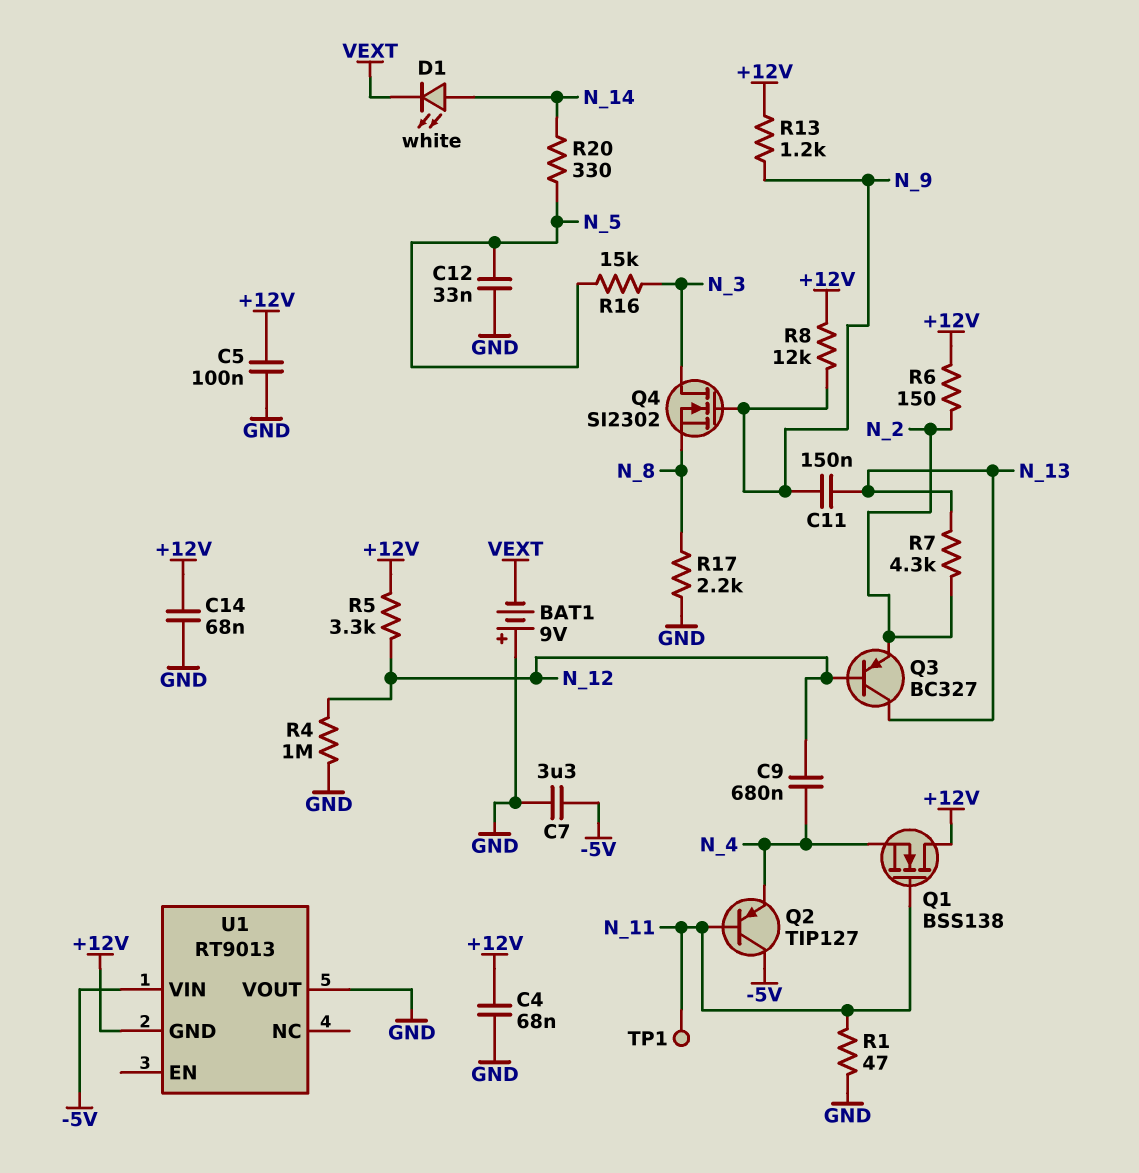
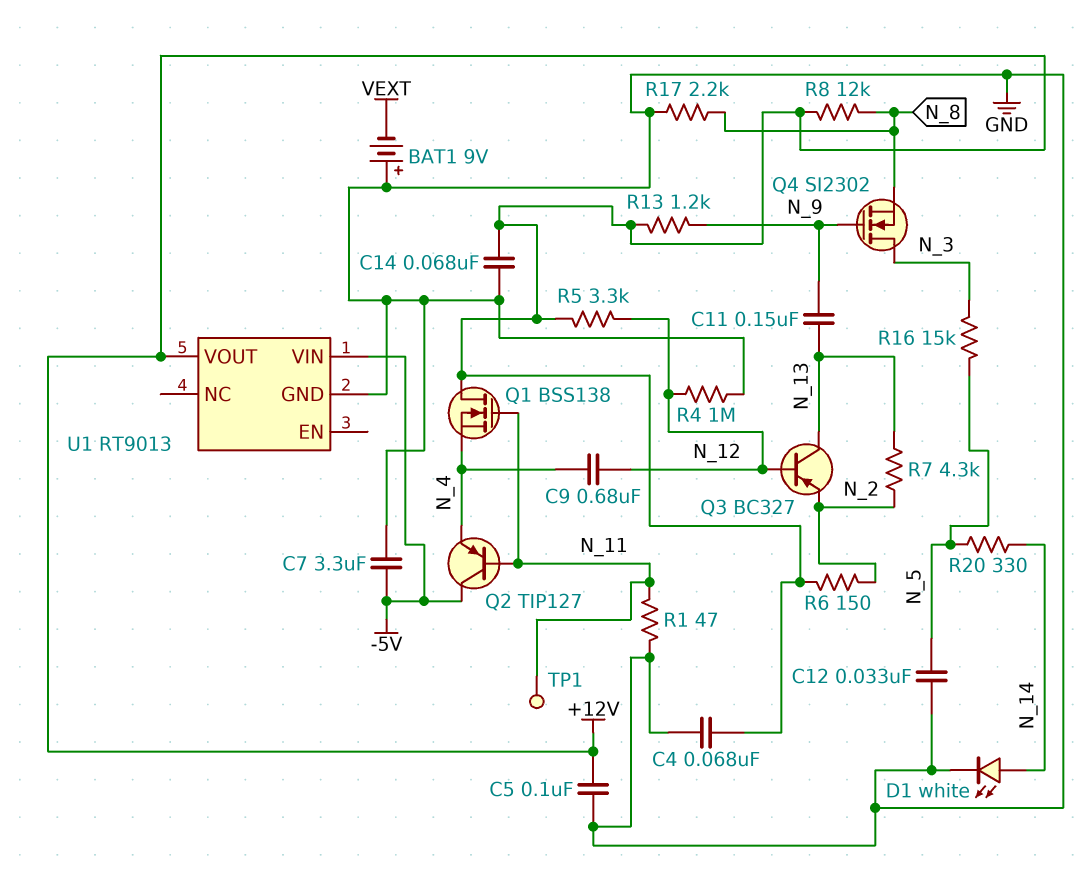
D1: LED white (A N_14, K VEXT) -> LED white (A N_14, K GND)
R8: 12k (+12V, N_9) -> 12k (+12V, N_8)
U1 pin GND: +12V -> GND
U1 pin VOUT: GND -> +12V

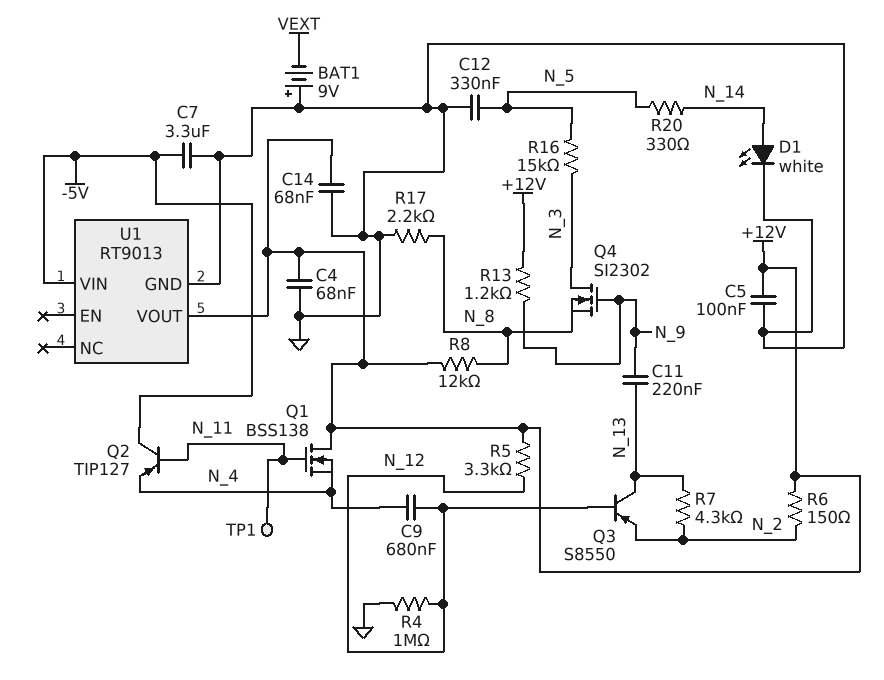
C11: 150nF (N_9, N_13) -> 220nF (N_9, N_13)
C12: 33nF (GND, N_5) -> 330nF (GND, N_5)
Q3: PNP BC327 (B N_12, C N_13, E N_2) -> PNP S8550 (B N_12, C N_13, E N_2)
R1: 47 (GND, N_11) -> none

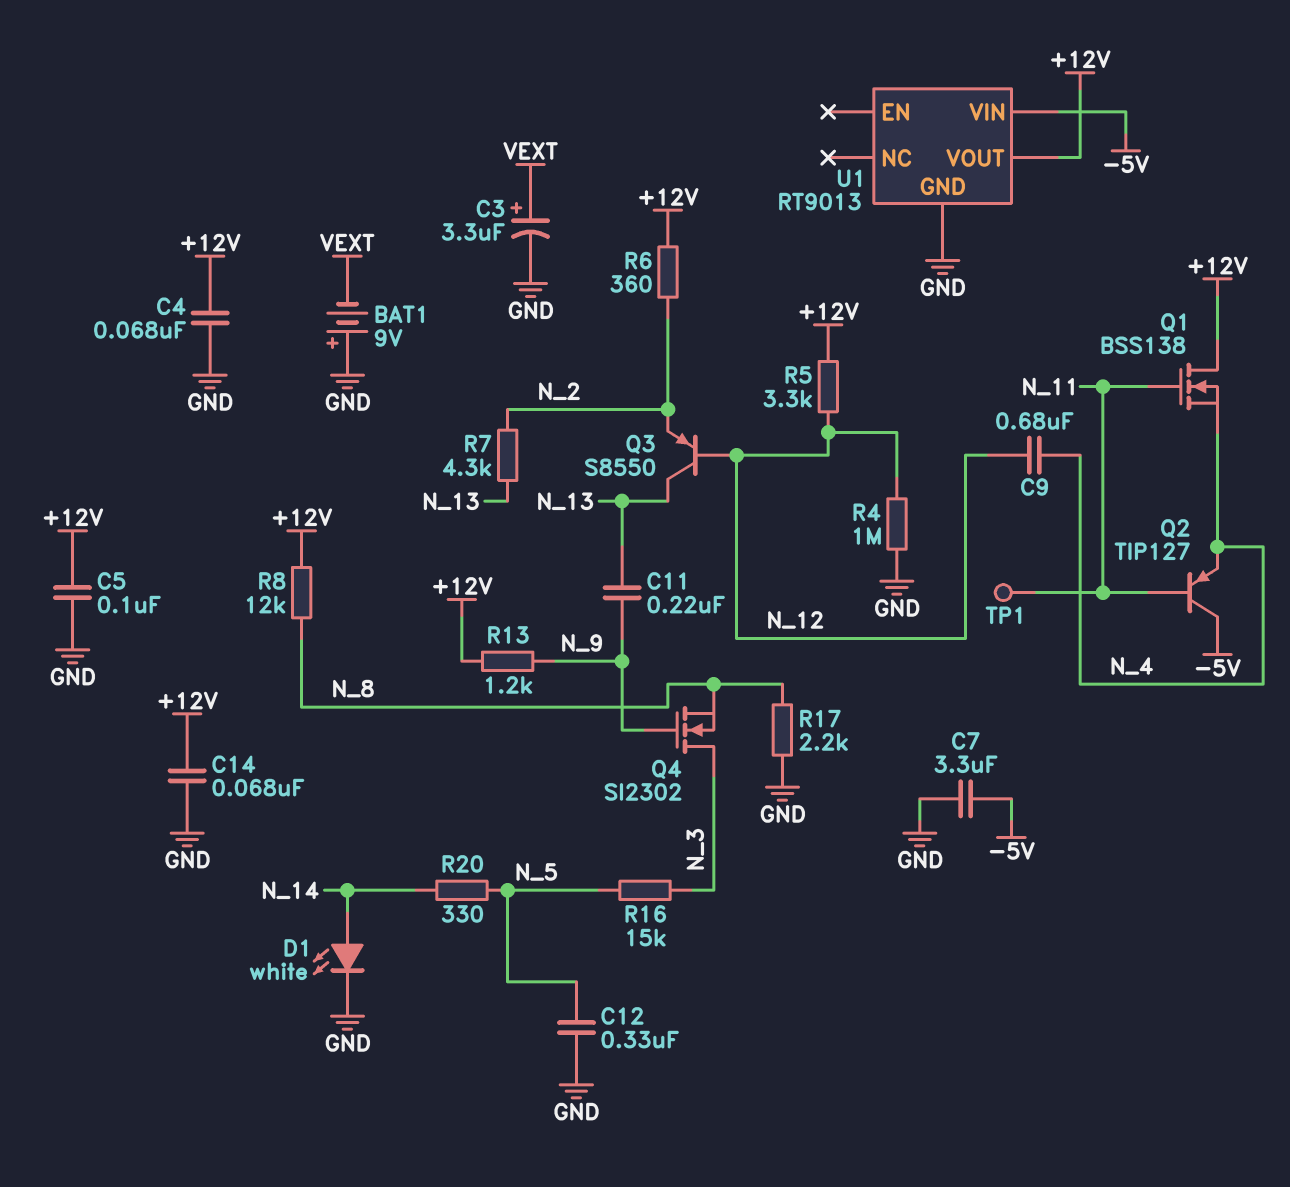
C3: none -> 3.3uF (plus VEXT, minus GND)
R6: 150 (+12V, N_2) -> 360 (+12V, N_2)

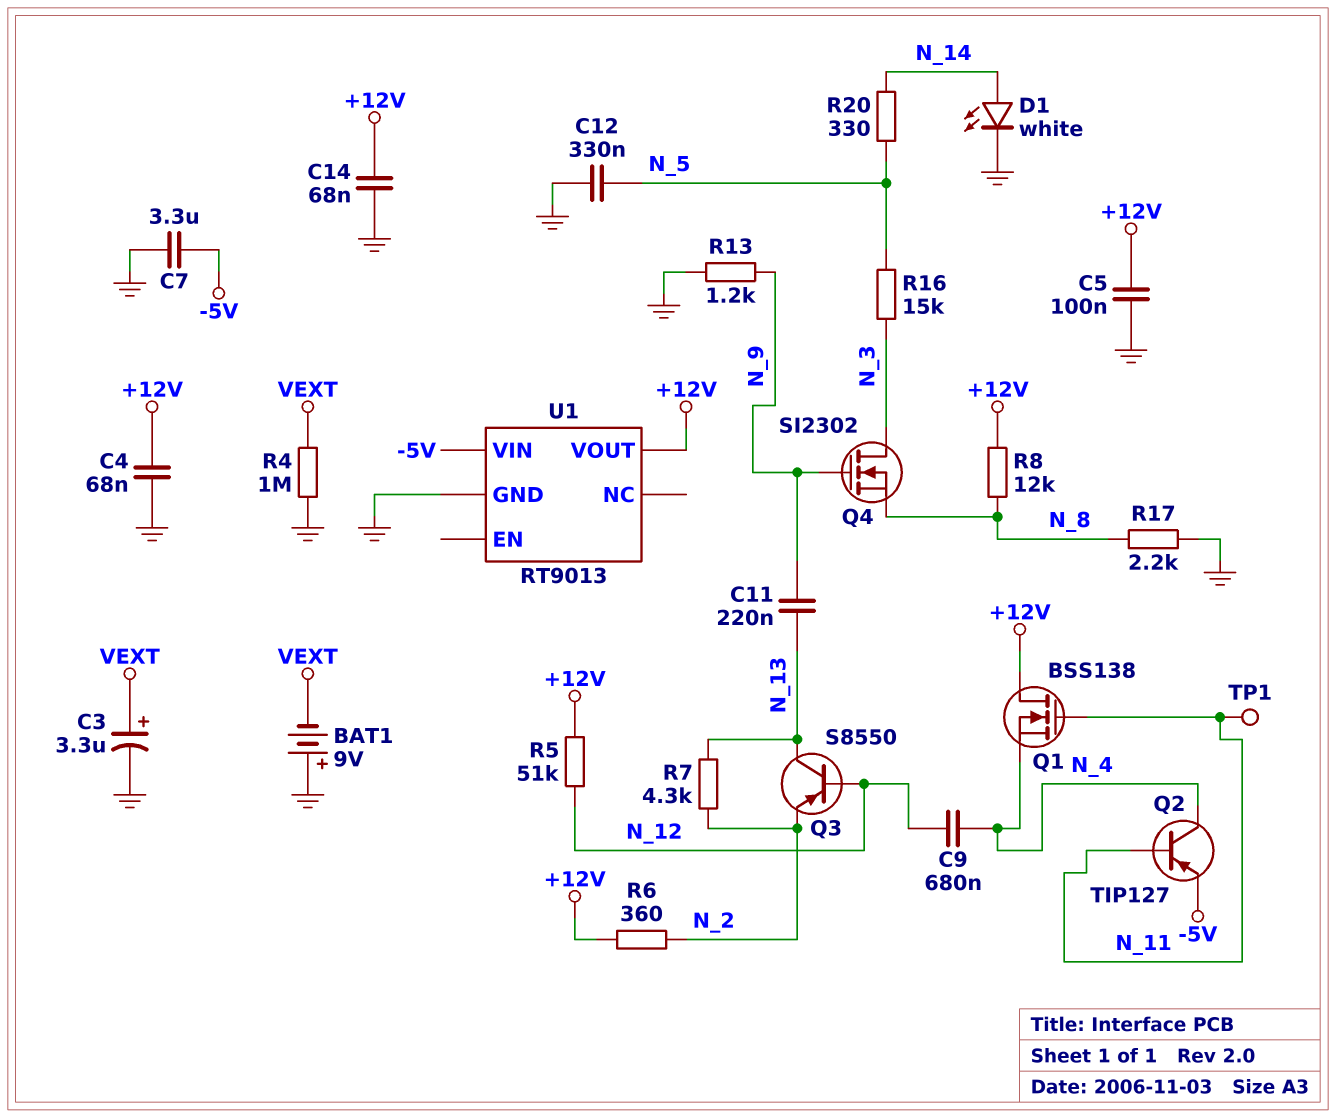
Q2: PNP TIP127 (B N_11, C -5V, E N_4) -> PNP TIP127 (B N_11, C N_4, E -5V)
R4: 1M (GND, N_12) -> 1M (GND, VEXT)
R5: 3.3k (+12V, N_12) -> 51k (+12V, N_12)
R13: 1.2k (+12V, N_9) -> 1.2k (GND, N_9)

